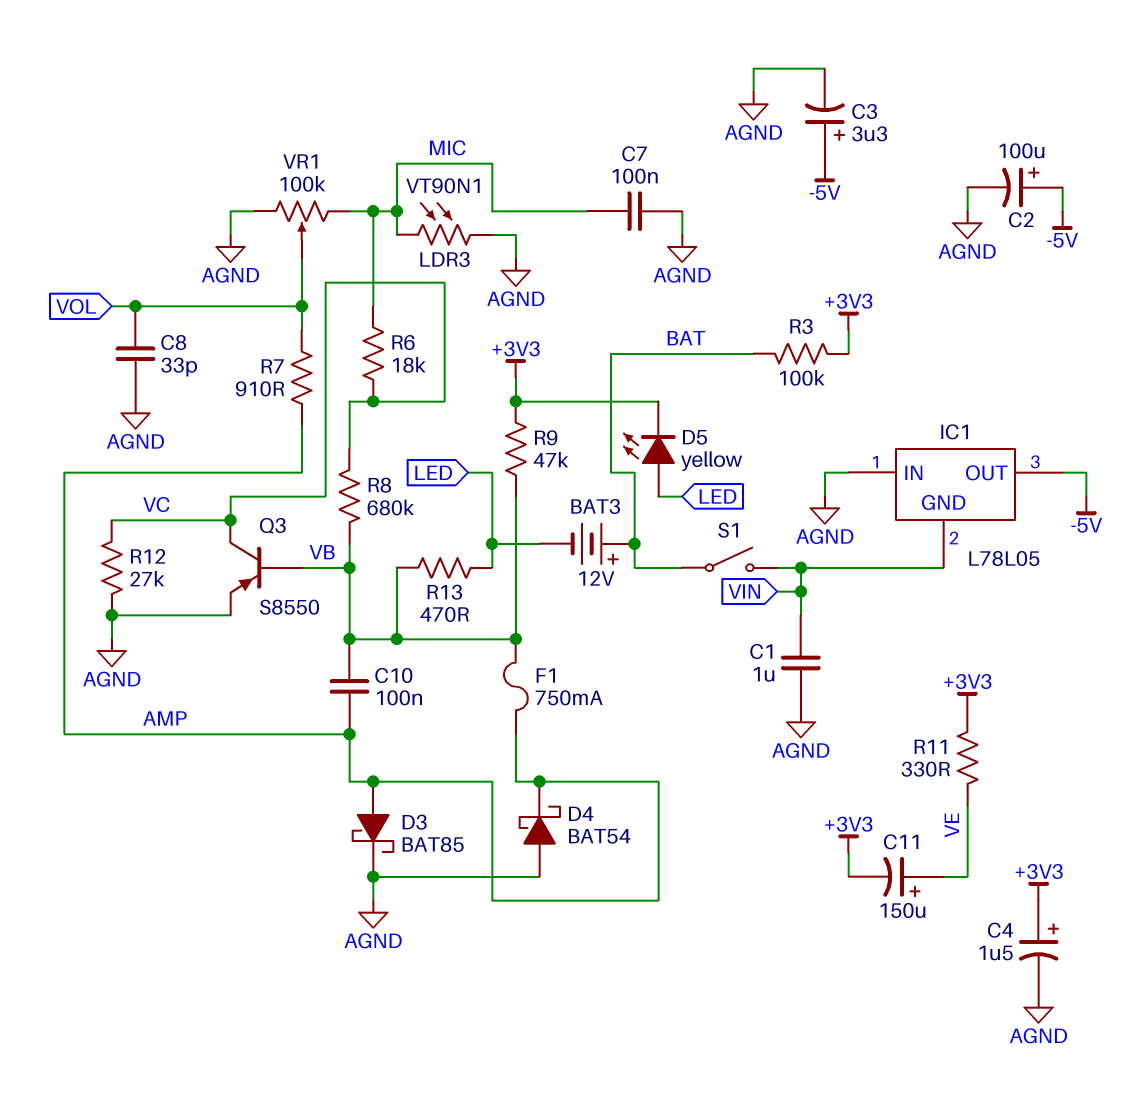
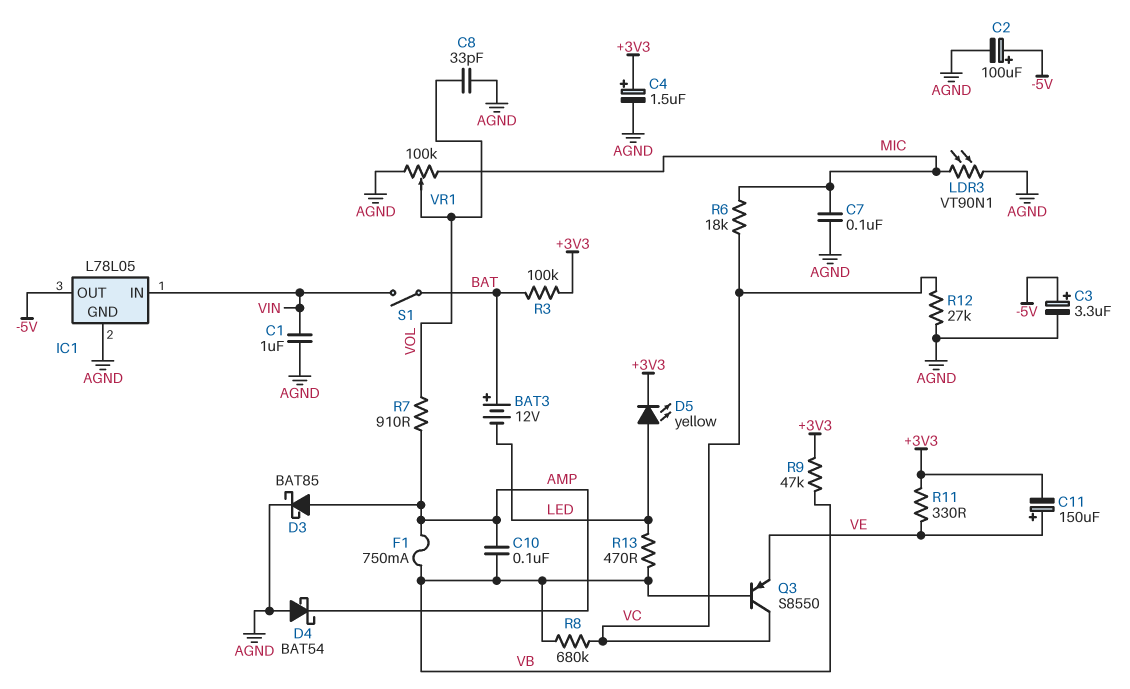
IC1 pin GND: VIN -> AGND
IC1 pin IN: AGND -> VIN
Q3: PNP S8550 (B VB, C VC, E AGND) -> PNP S8550 (B VB, C VC, E VE)

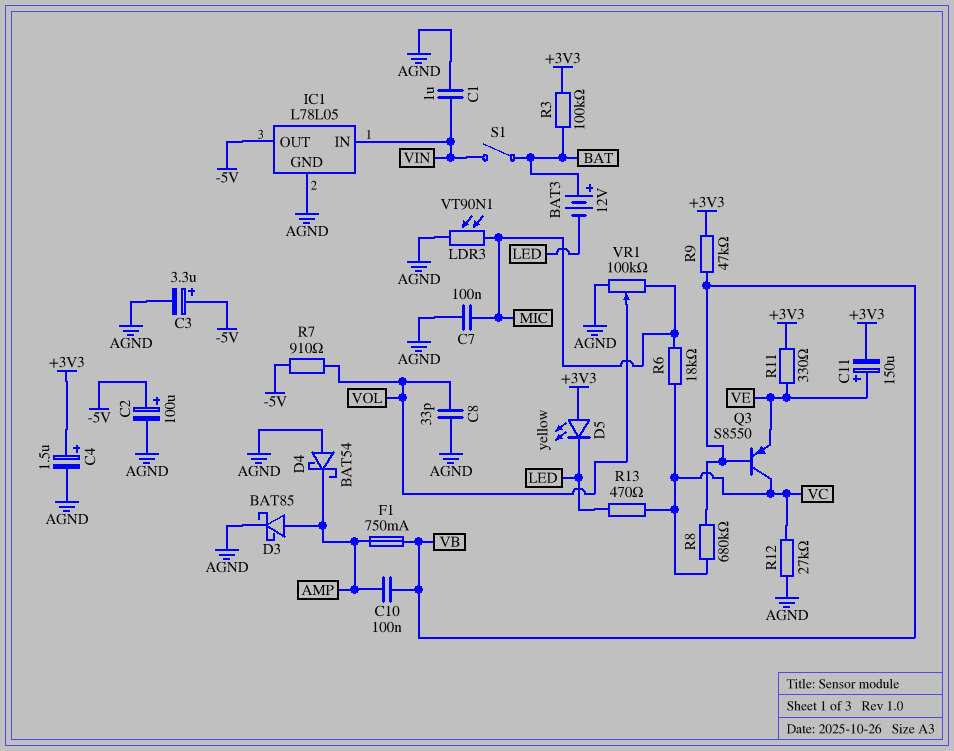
D5: LED yellow (A LED, K +3V3) -> LED yellow (A +3V3, K LED)
R7: 910 (AMP, VOL) -> 910 (-5V, VOL)
R13: 470 (LED, VB) -> 470 (LED, VC)

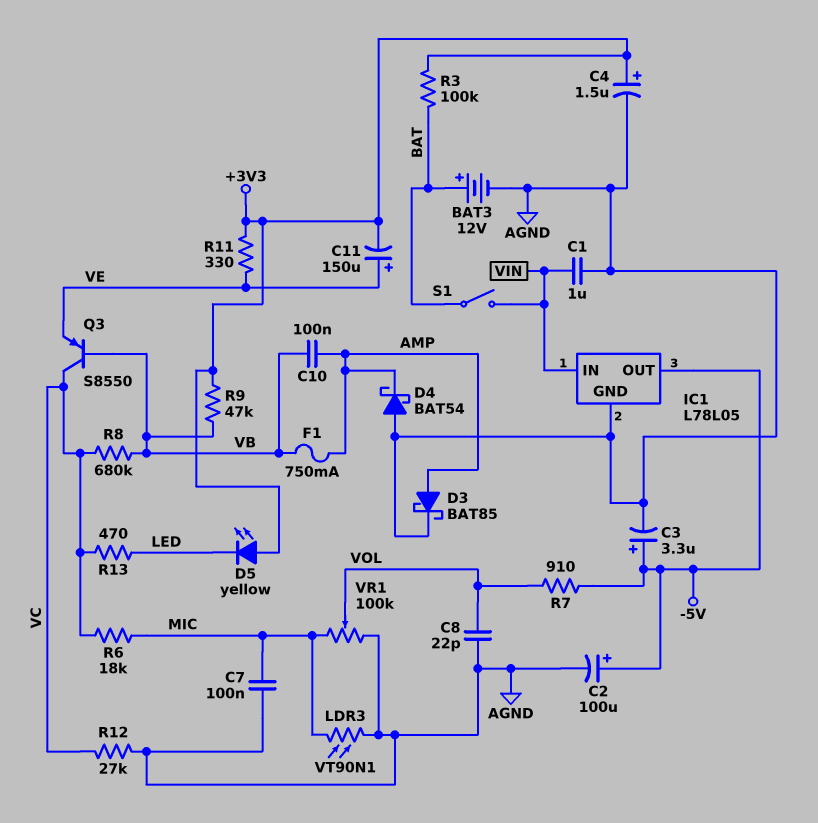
BAT3: 12V (plus BAT, minus LED) -> 12V (plus BAT, minus AGND)
C8: 33pF (AGND, VOL) -> 22pF (AGND, VOL)

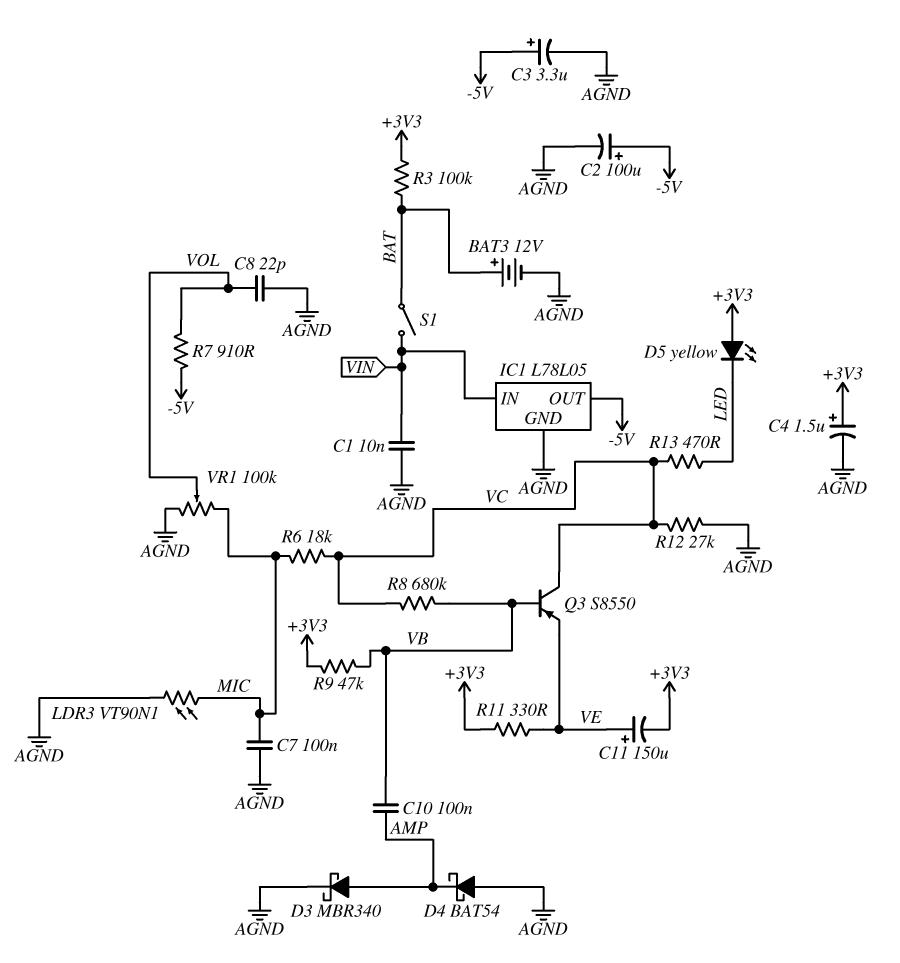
C1: 1uF (AGND, VIN) -> 10nF (AGND, VIN)
D3: schottky BAT85 (A AMP, K AGND) -> schottky MBR340 (A AMP, K AGND)
F1: 750mA (AMP, VB) -> none

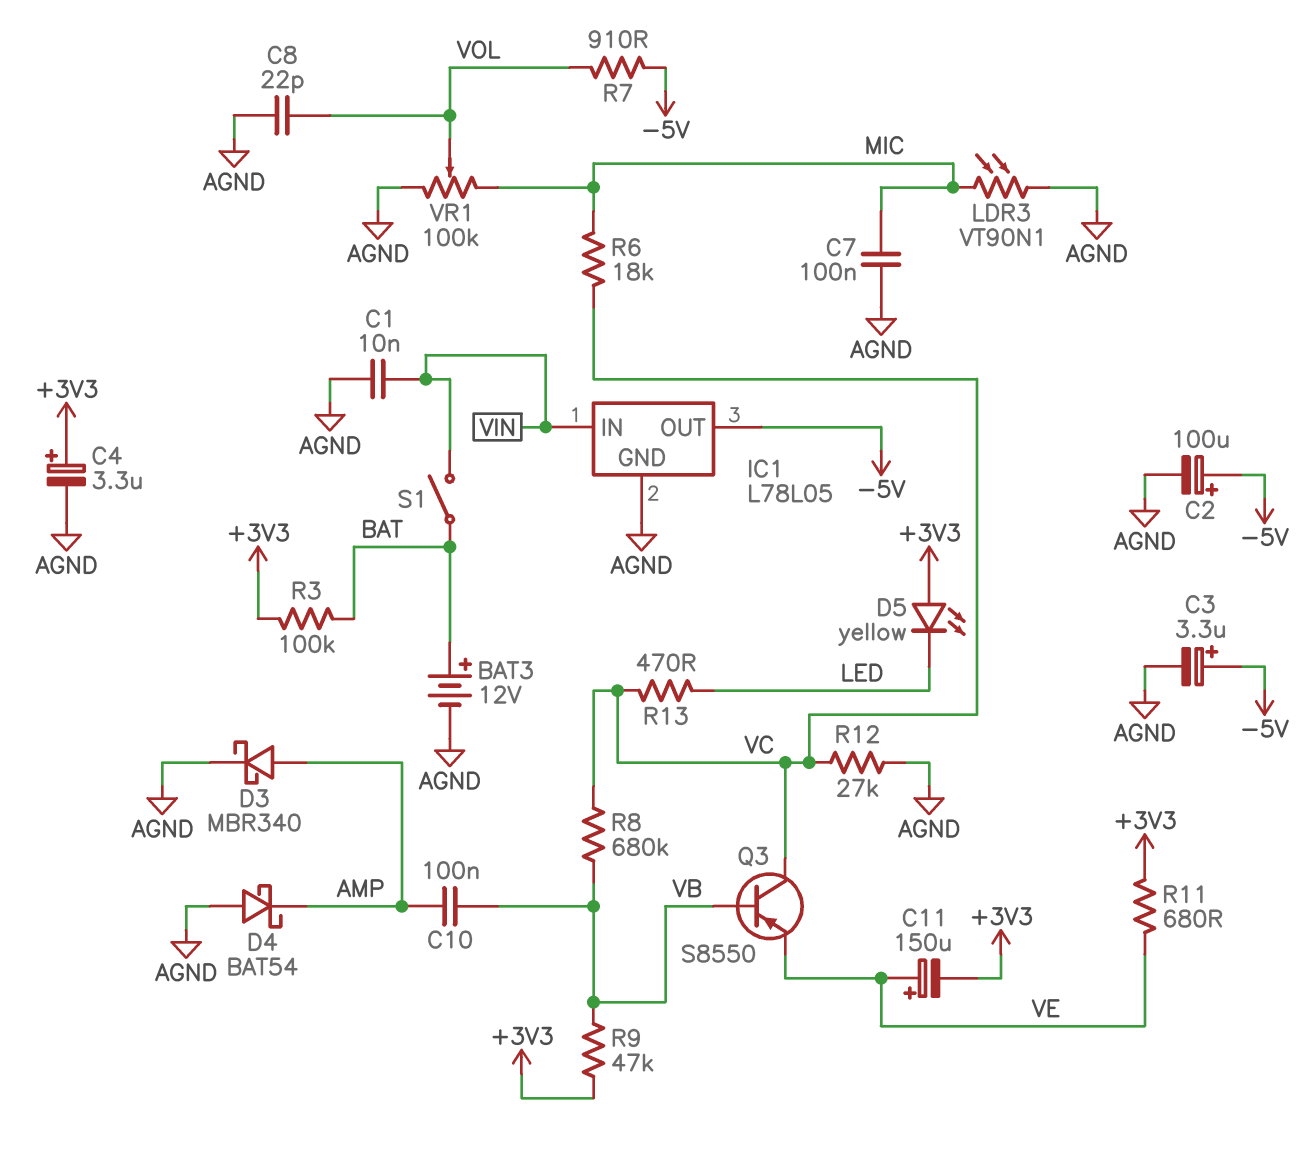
C4: 1.5uF (plus +3V3, minus AGND) -> 3.3uF (plus +3V3, minus AGND)
R11: 330 (+3V3, VE) -> 680 (+3V3, VE)

